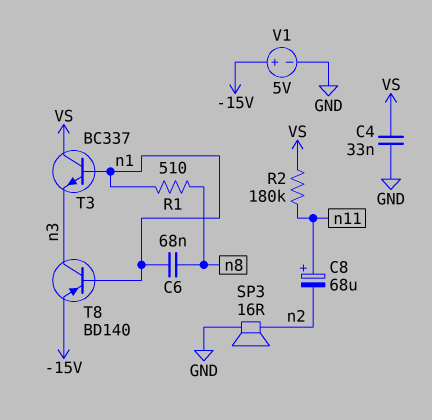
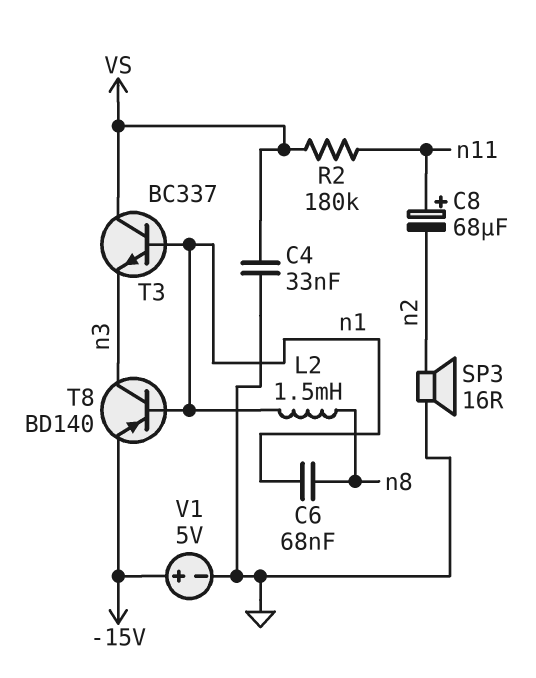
L2: none -> 1.5mH (n1, n8)
R1: 510 (n1, n8) -> none

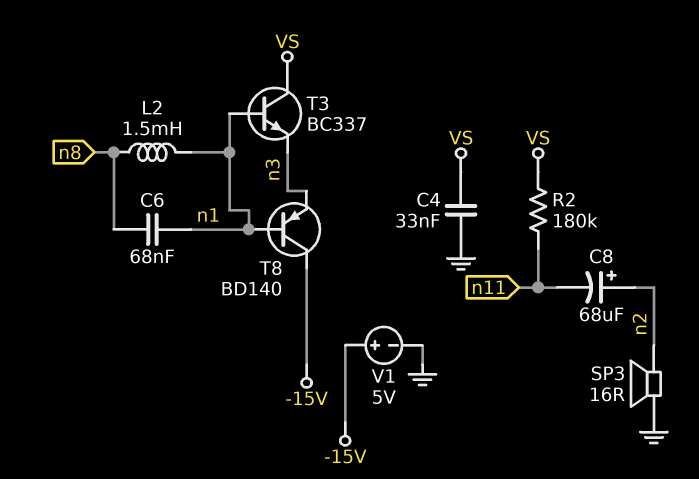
C8: 68uF (plus n11, minus n2) -> 68uF (plus n2, minus n11)
T8: PNP BD140 (B n1, C n3, E -15V) -> PNP BD140 (B n1, C -15V, E n3)

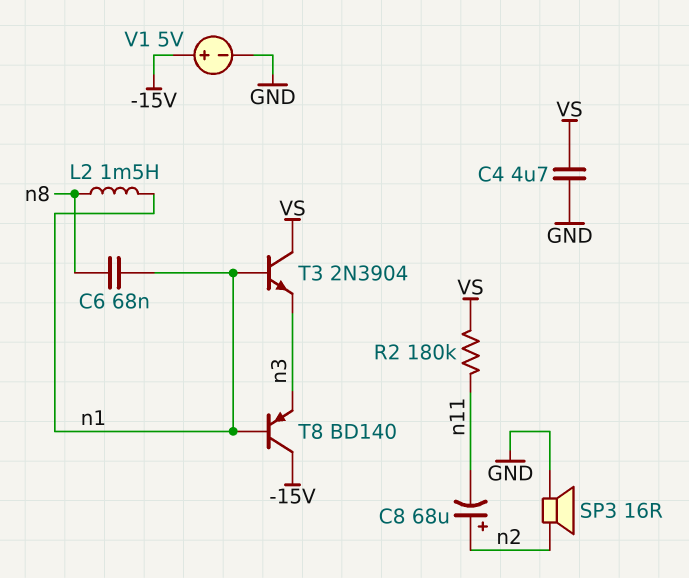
C4: 33nF (GND, VS) -> 4.7uF (GND, VS)
T3: NPN BC337 (B n1, C VS, E n3) -> NPN 2N3904 (B n1, C VS, E n3)

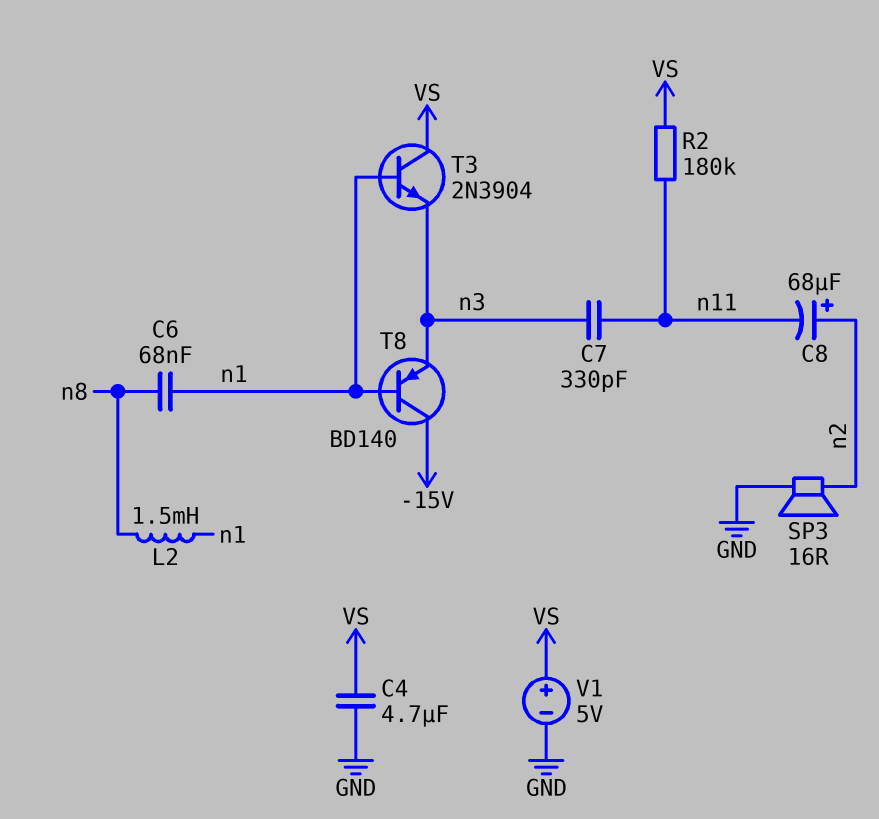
C7: none -> 330pF (n3, n11)
V1: 5V (plus -15V, minus GND) -> 5V (plus VS, minus GND)

